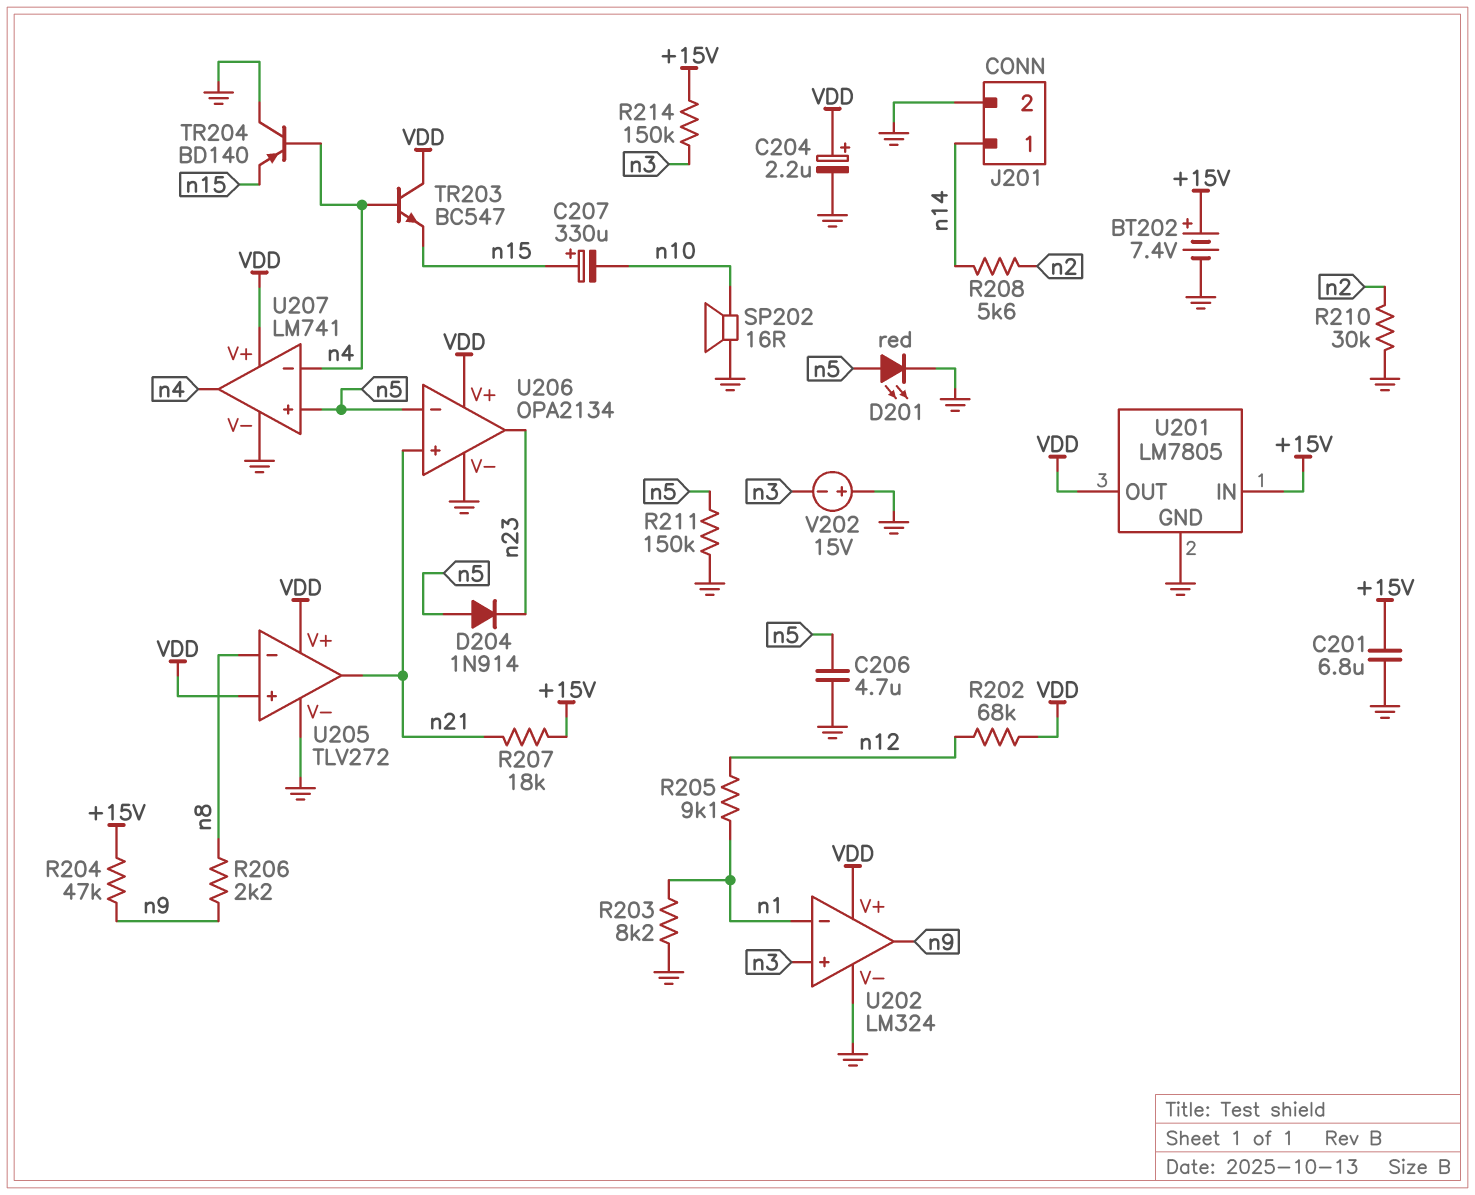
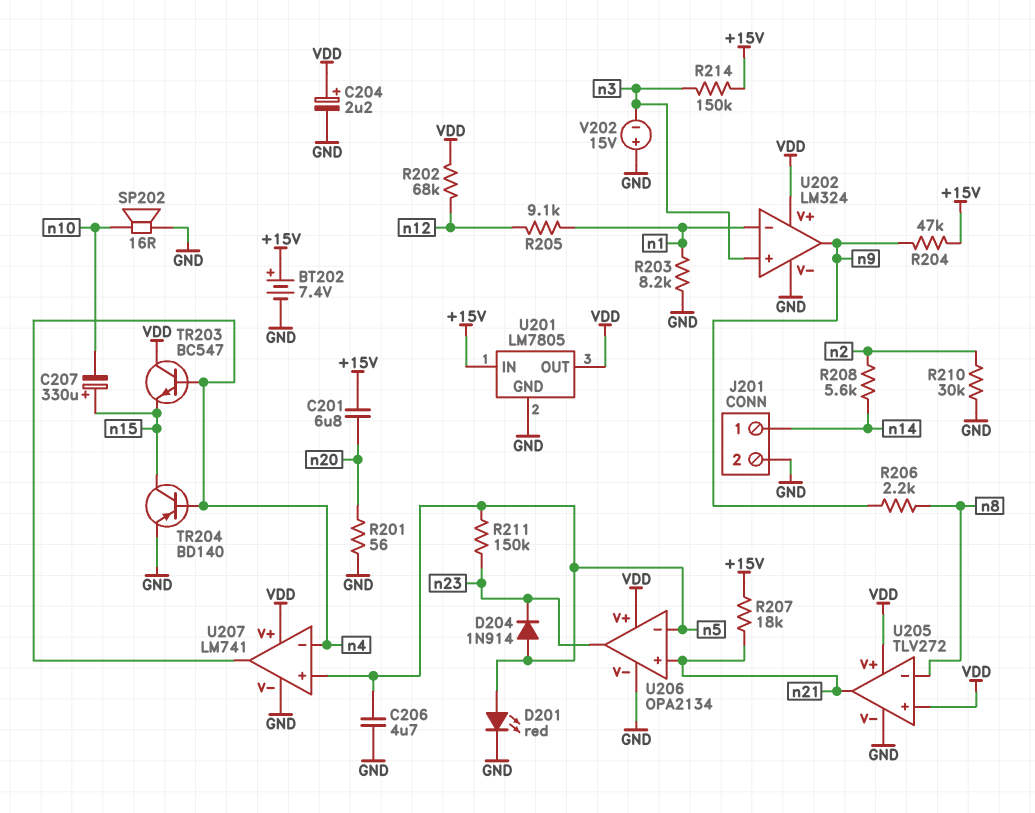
C201: 6.8uF (+15V, GND) -> 6.8uF (+15V, n20)
R201: none -> 56 (GND, n20)
R211: 150k (GND, n5) -> 150k (n5, n23)
TR204: PNP BD140 (B n4, C GND, E n15) -> PNP BD140 (B n4, C n15, E GND)

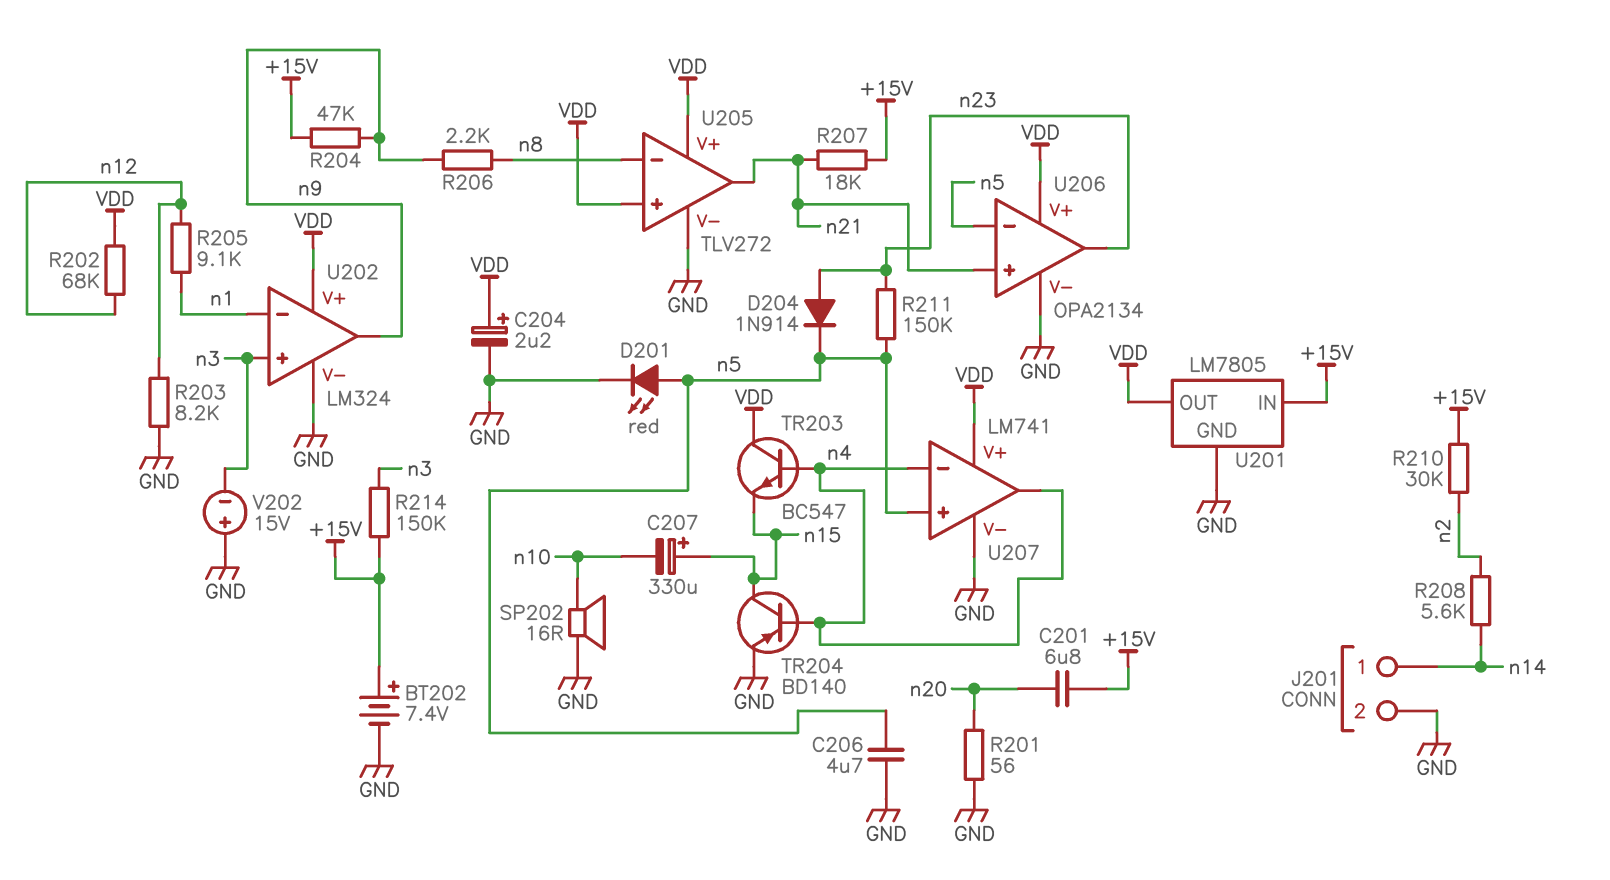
D204: diode 1N914 (A n5, K n23) -> diode 1N914 (A n23, K n5)
R203: 8.2k (GND, n1) -> 8.2k (GND, n12)
R210: 30k (GND, n2) -> 30k (+15V, n2)

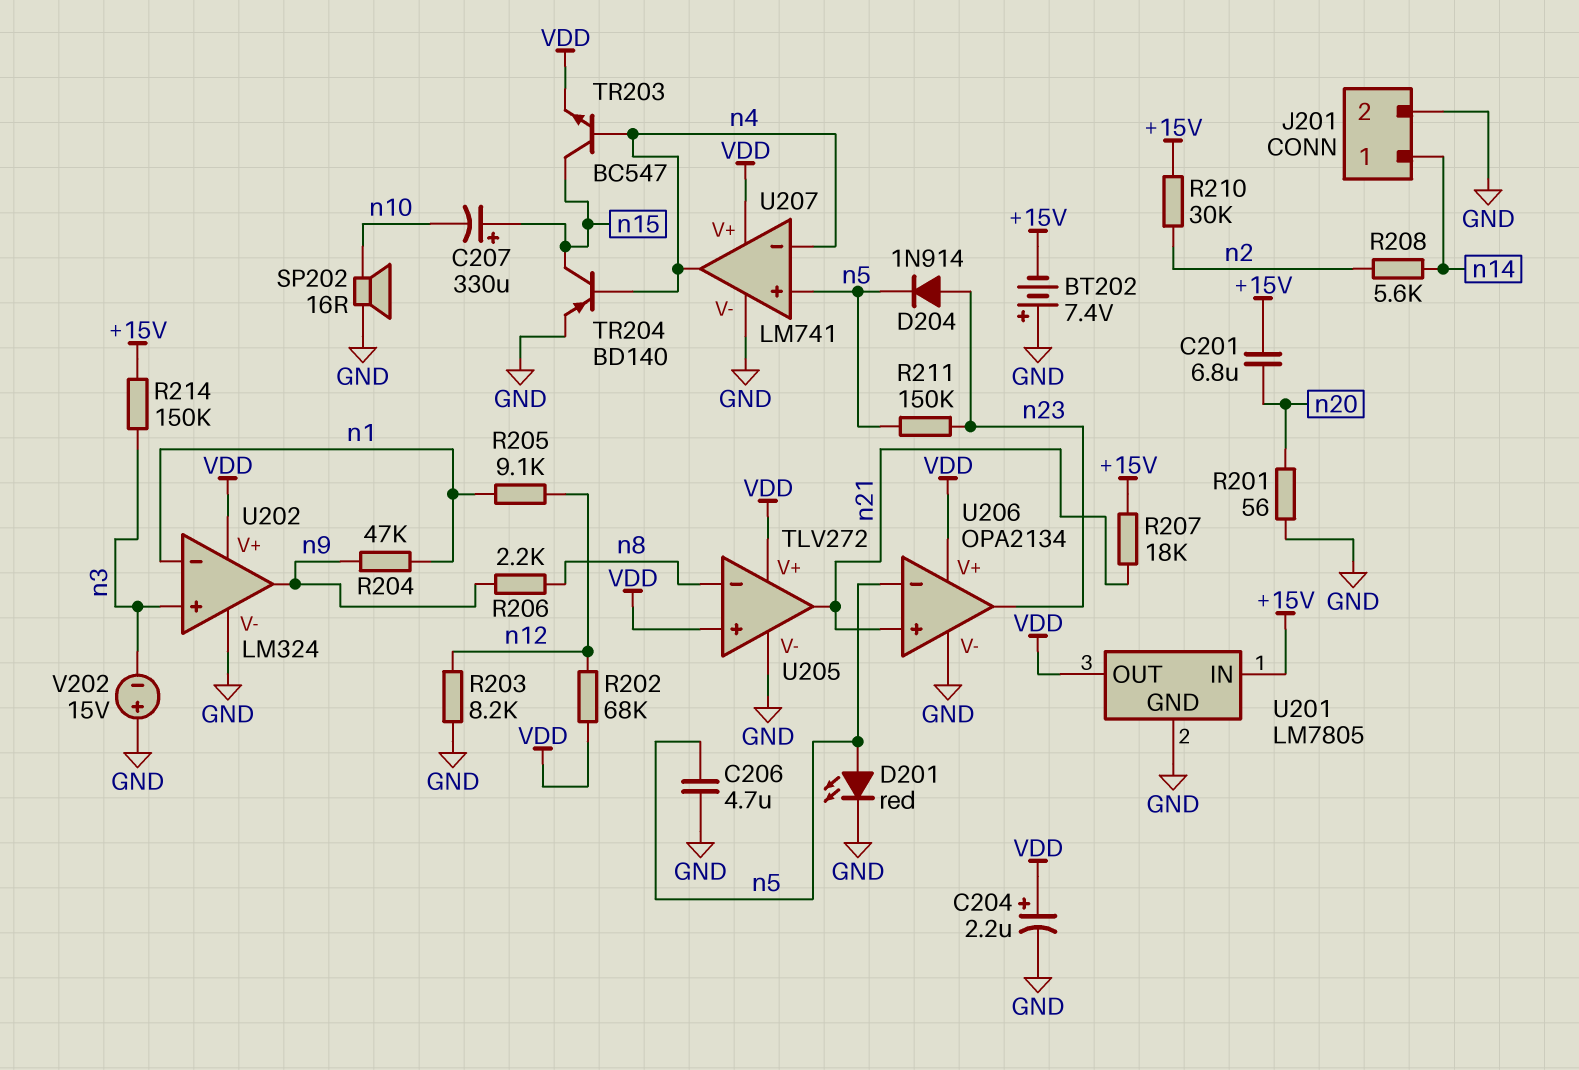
BT202: 7.4V (plus +15V, minus GND) -> 7.4V (plus GND, minus +15V)
R204: 47k (+15V, n9) -> 47k (n1, n9)
TR203: NPN BC547 (B n4, C VDD, E n15) -> NPN BC547 (B n4, C n15, E VDD)

